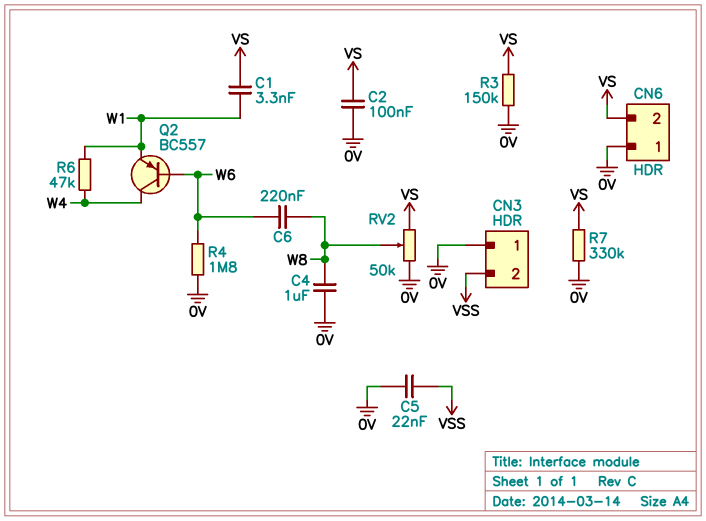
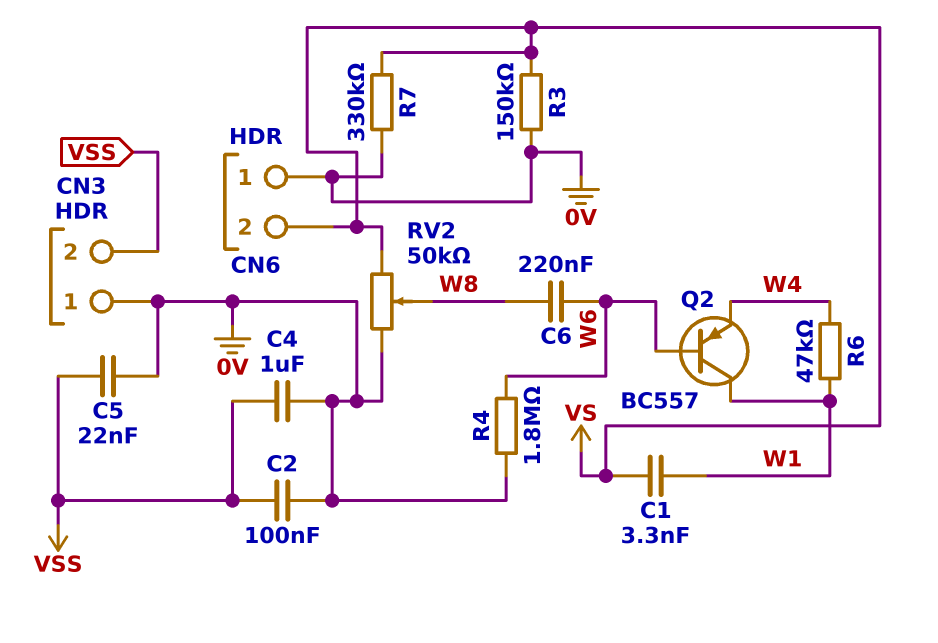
C2: 100nF (0V, VS) -> 100nF (0V, VSS)
C4: 1uF (0V, W8) -> 1uF (0V, VSS)
Q2: PNP BC557 (B W6, C W4, E W1) -> PNP BC557 (B W6, C W1, E W4)

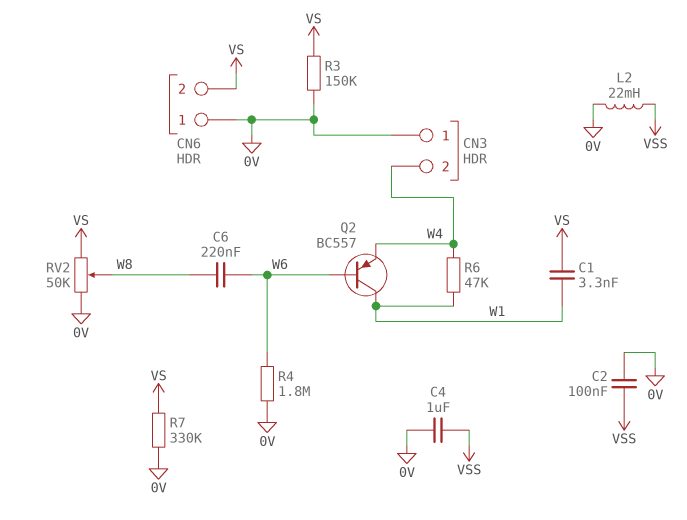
C5: 22nF (0V, VSS) -> none
CN3 pin 2: VSS -> W4
L2: none -> 22mH (0V, VSS)

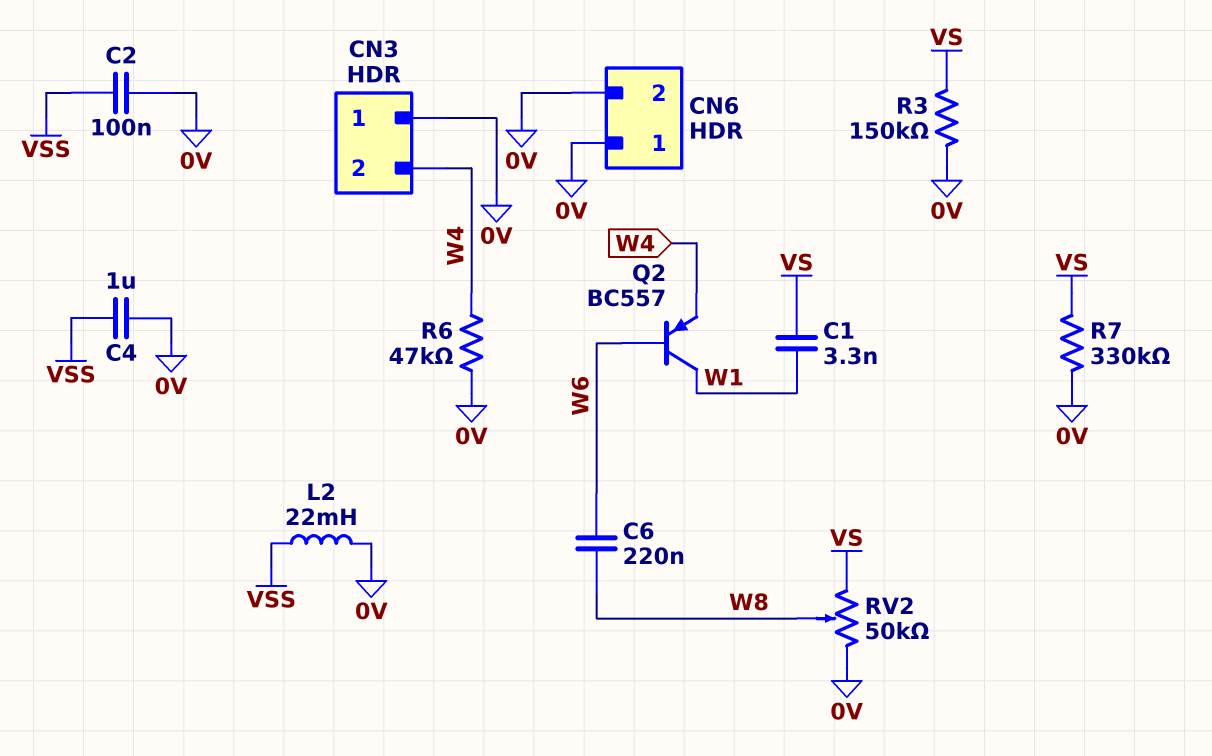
CN6 pin 2: VS -> 0V
R4: 1.8M (0V, W6) -> none
R6: 47k (W1, W4) -> 47k (0V, W4)

